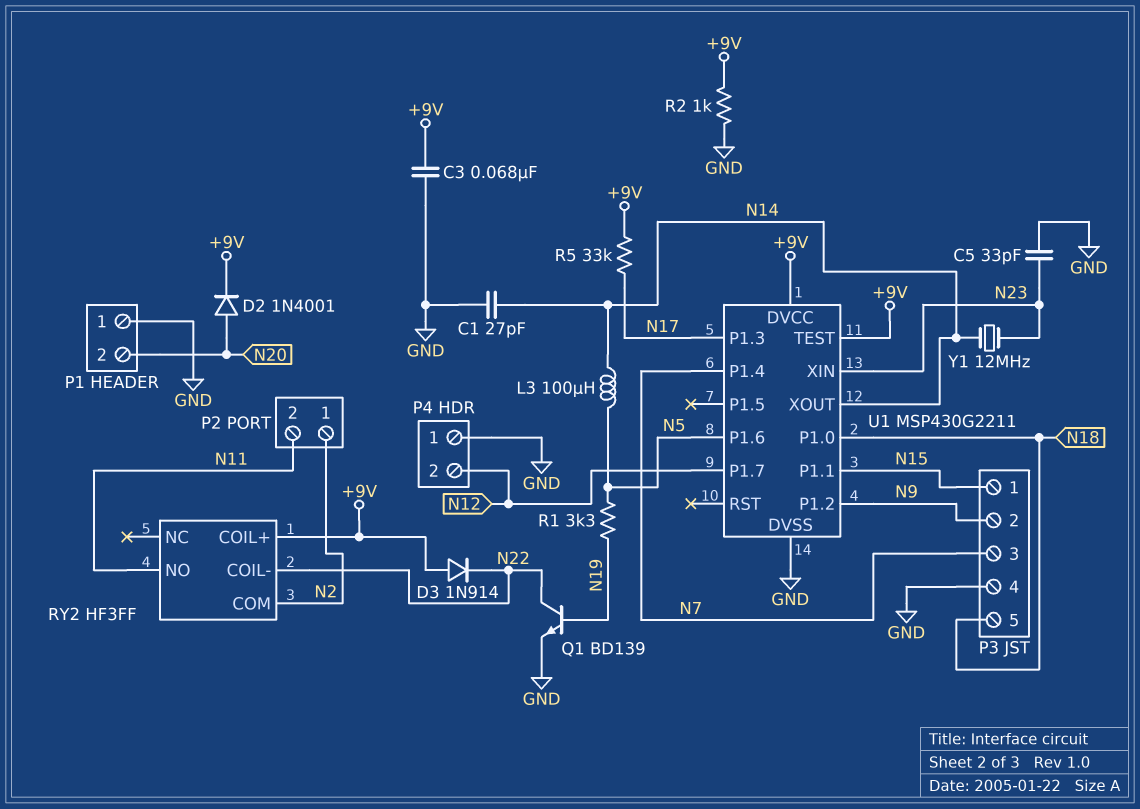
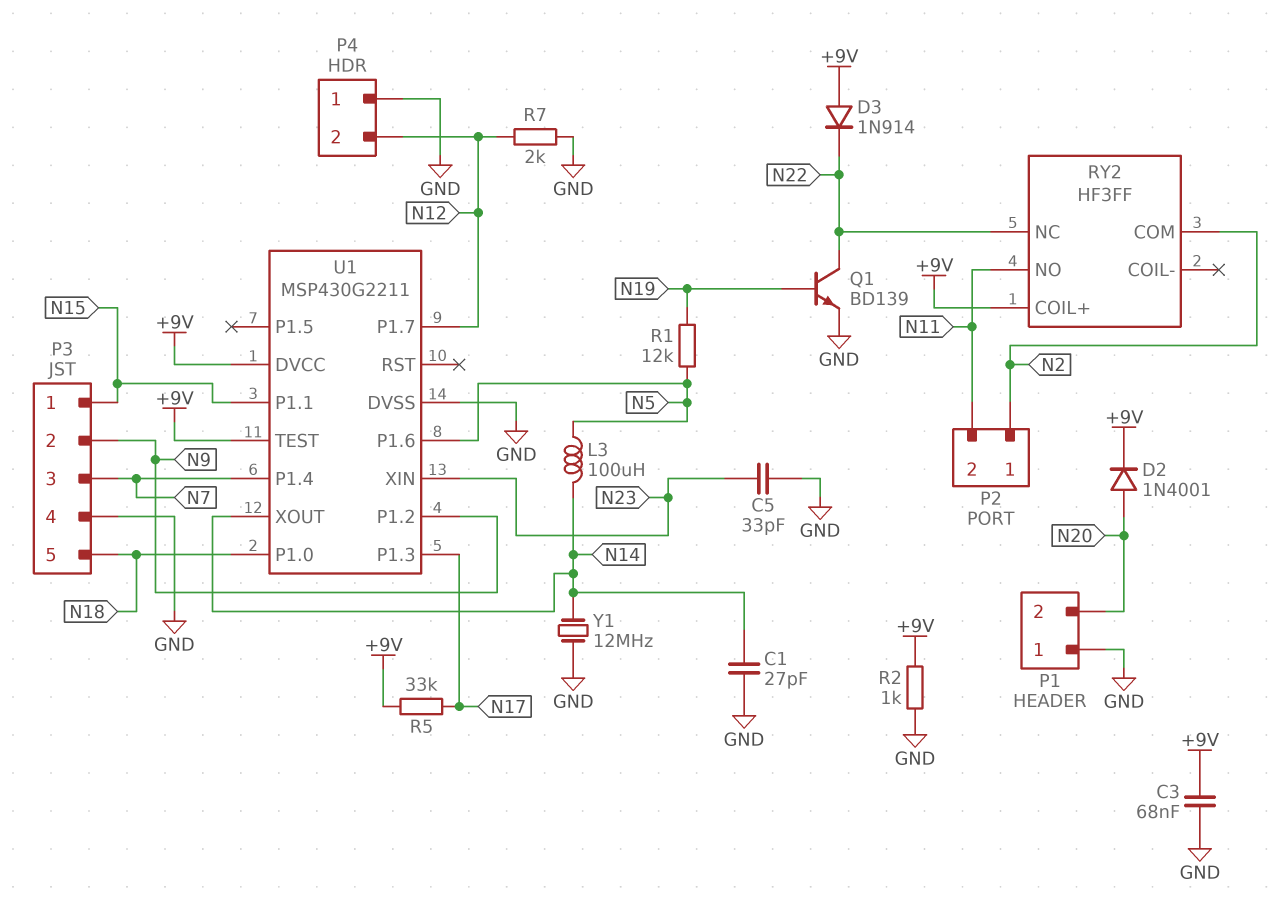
R1: 3.3k (N5, N19) -> 12k (N5, N19)
R7: none -> 2k (GND, N12)
RY2 pin COIL-: N22 -> none
RY2 pin NC: none -> N22
Y1: 12MHz (N14, N23) -> 12MHz (GND, N14)

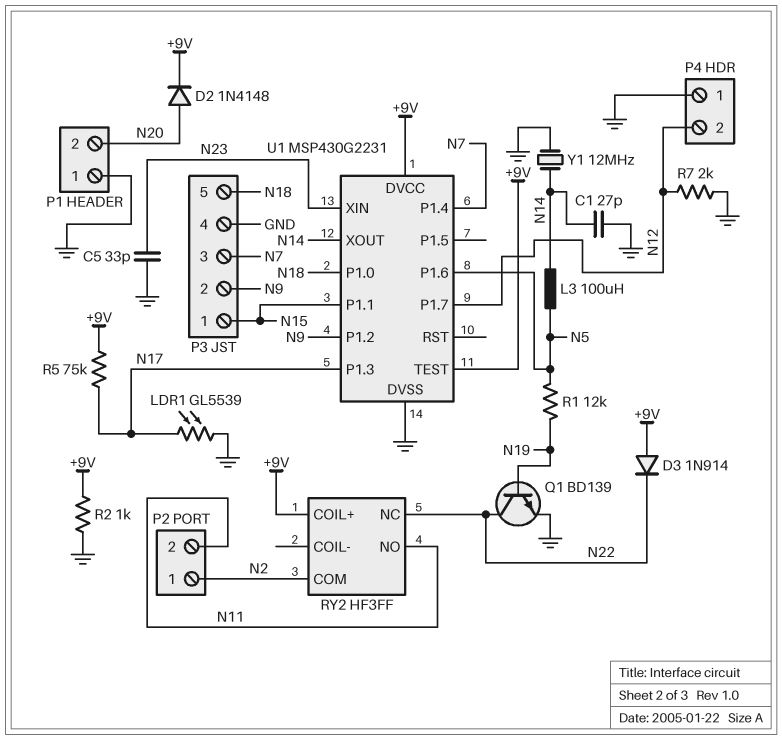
C3: 68nF (+9V, GND) -> none
D2: diode 1N4001 (A N20, K +9V) -> diode 1N4148 (A N20, K +9V)
LDR1: none -> GL5539 (GND, N17)
R5: 33k (+9V, N17) -> 75k (+9V, N17)
U1: MSP430G2211 -> MSP430G2231

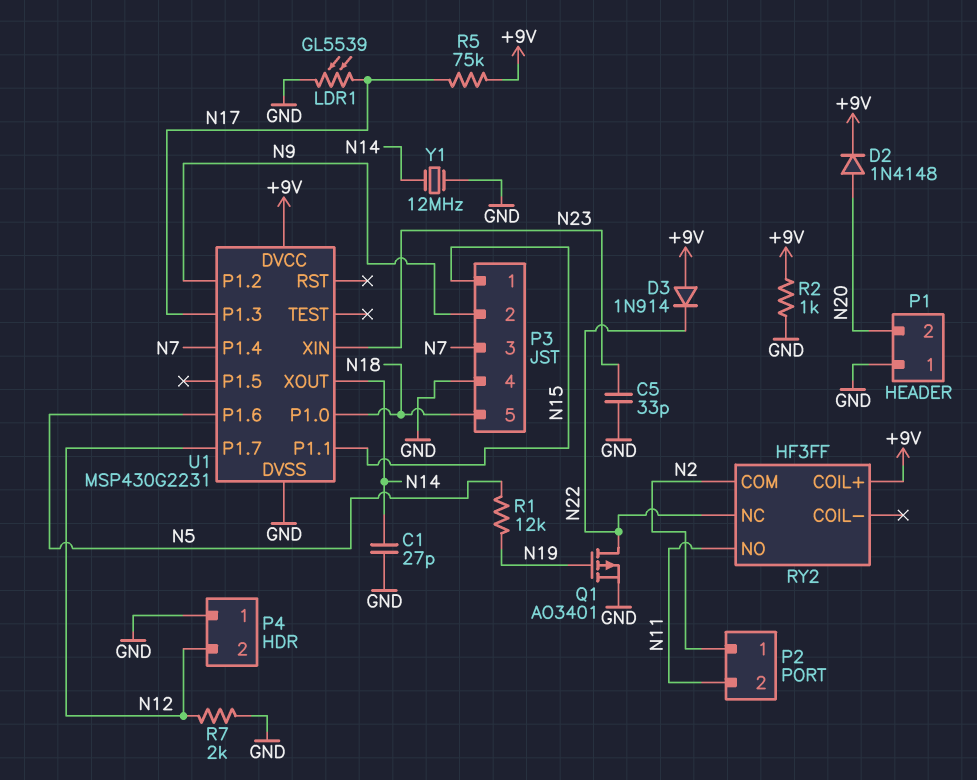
L3: 100uH (N5, N14) -> none
Q1: NPN BD139 (B N19, C N22, E GND) -> PMOS AO3401 (G N19, D N22, S GND)
U1 pin TEST: +9V -> none

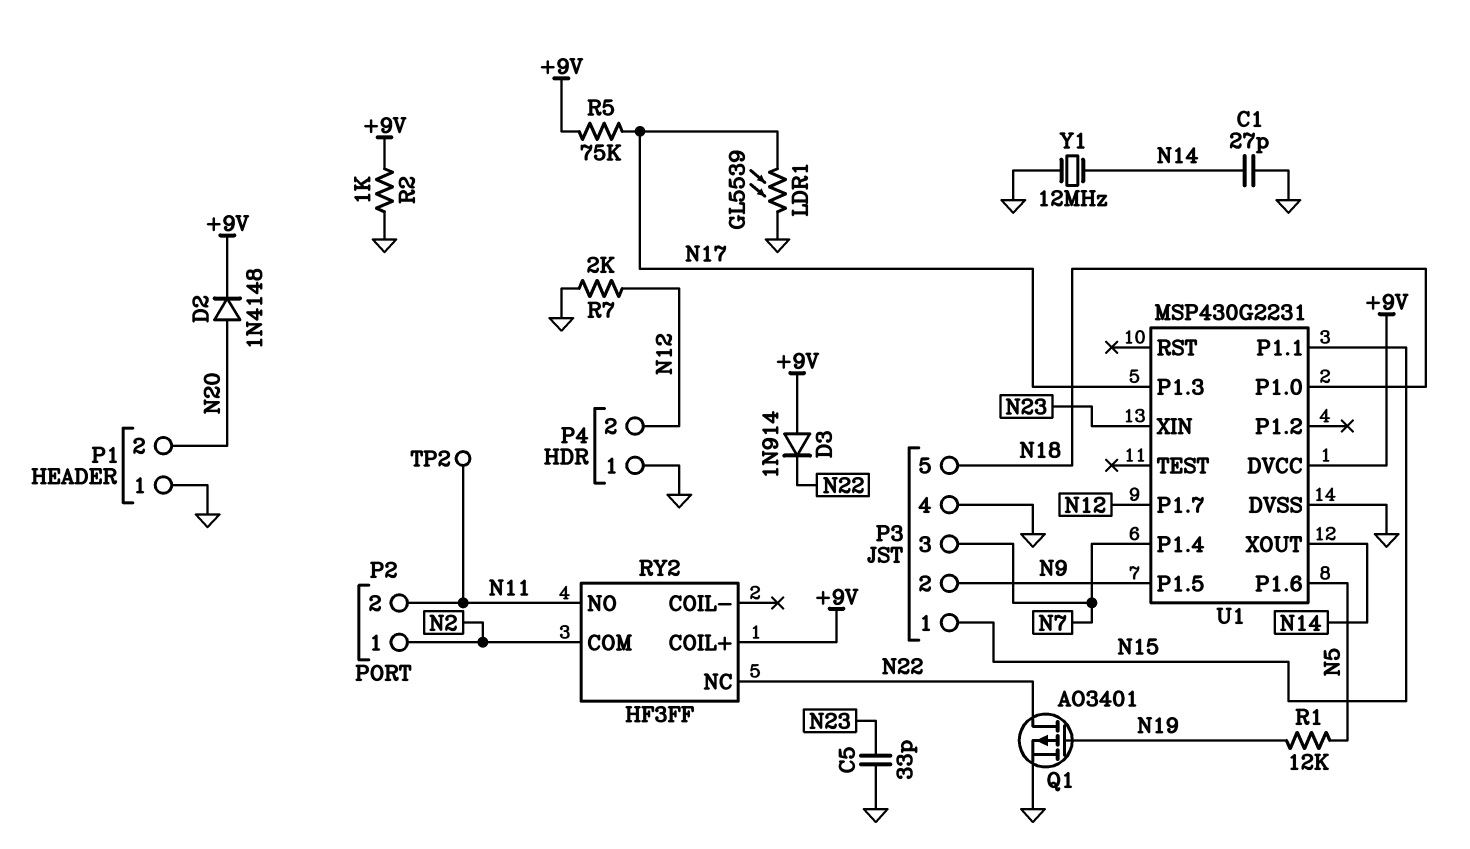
TP2: none -> test point (N11)
U1 pin P1.2: N9 -> none
U1 pin P1.5: none -> N9

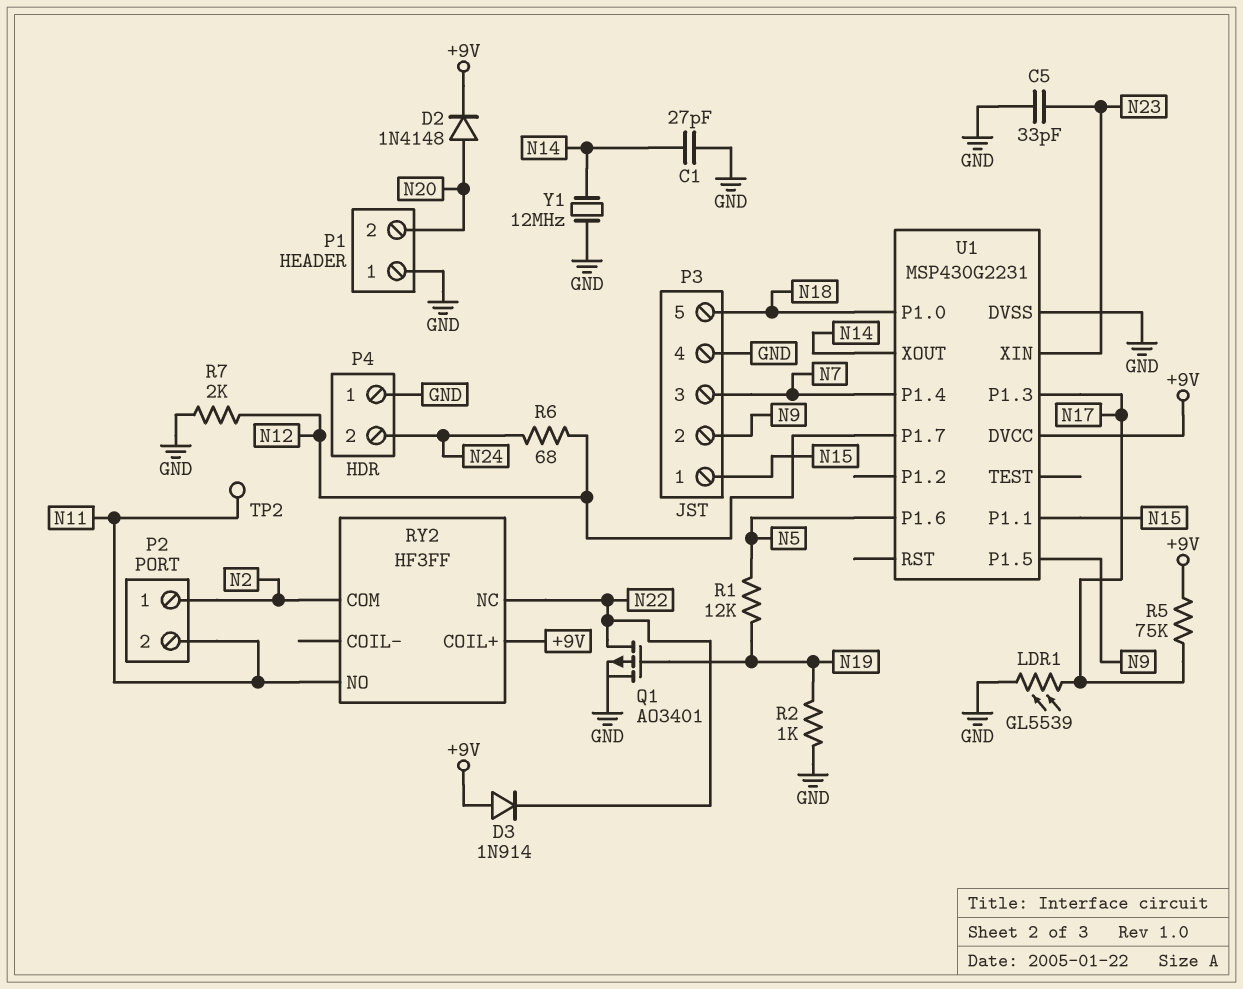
P4 pin 2: N12 -> N24
R2: 1k (+9V, GND) -> 1k (GND, N19)
R6: none -> 68 (N12, N24)

